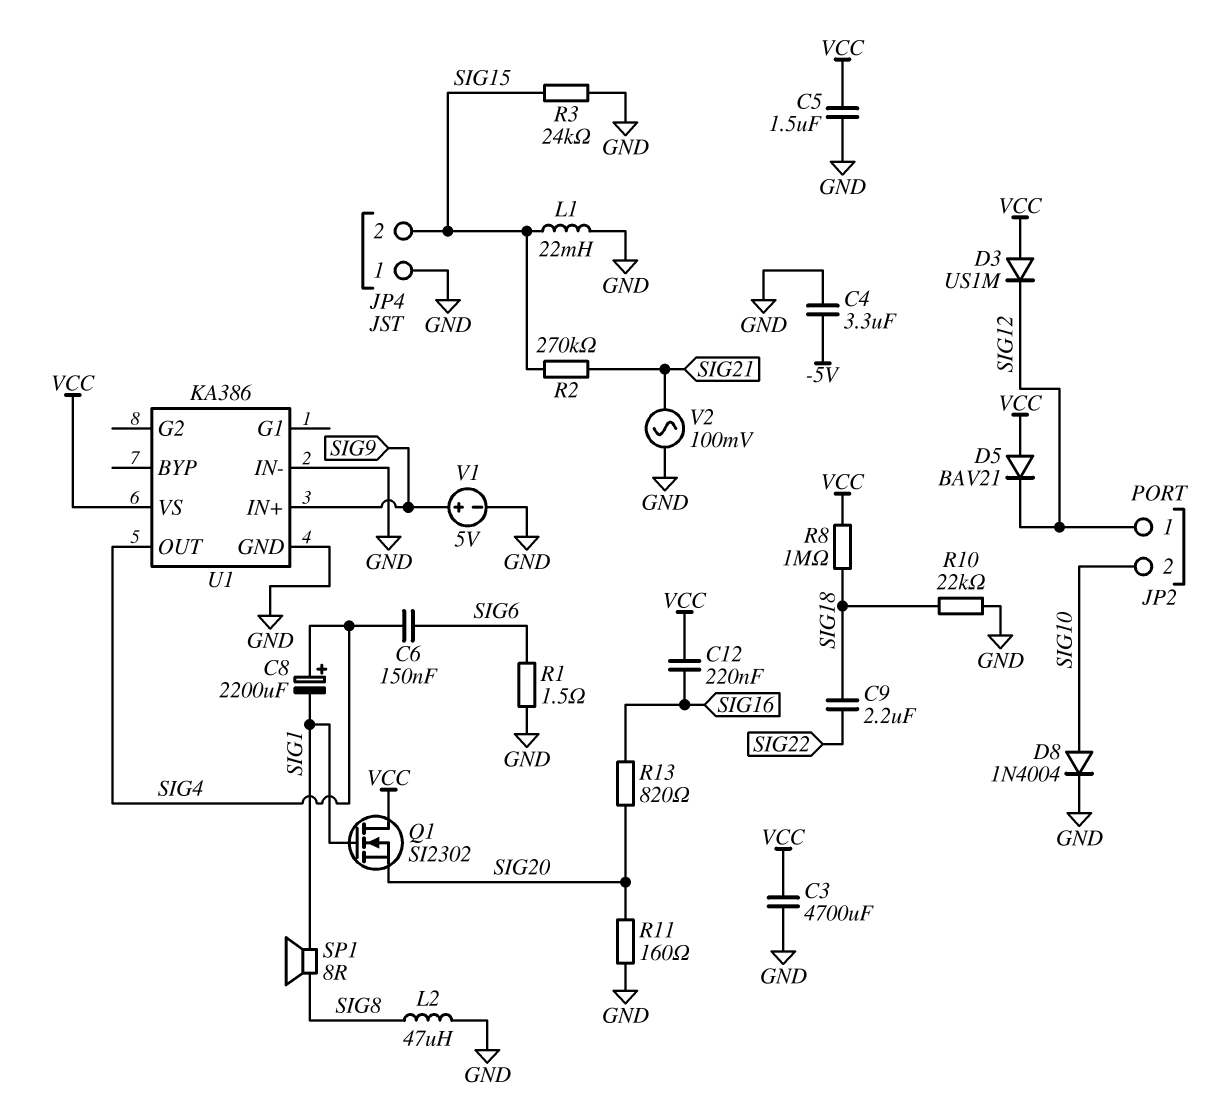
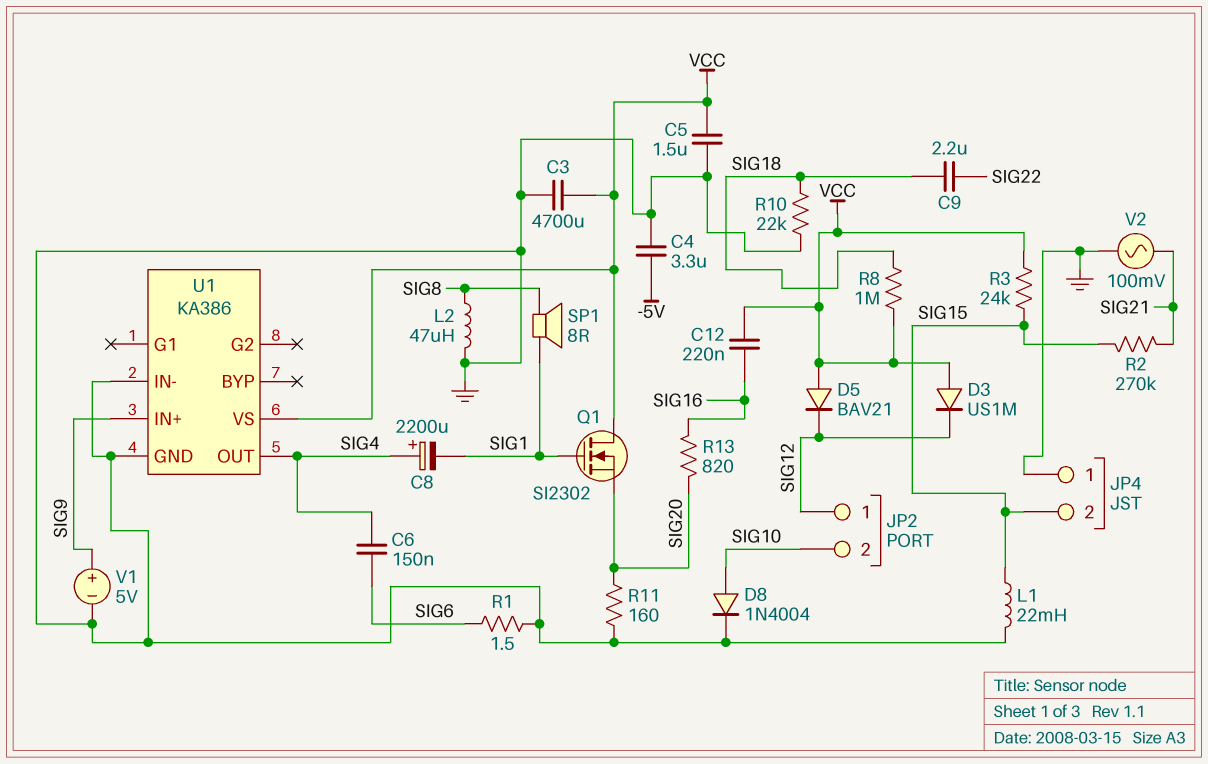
R3: 24k (GND, SIG15) -> 24k (SIG15, VCC)

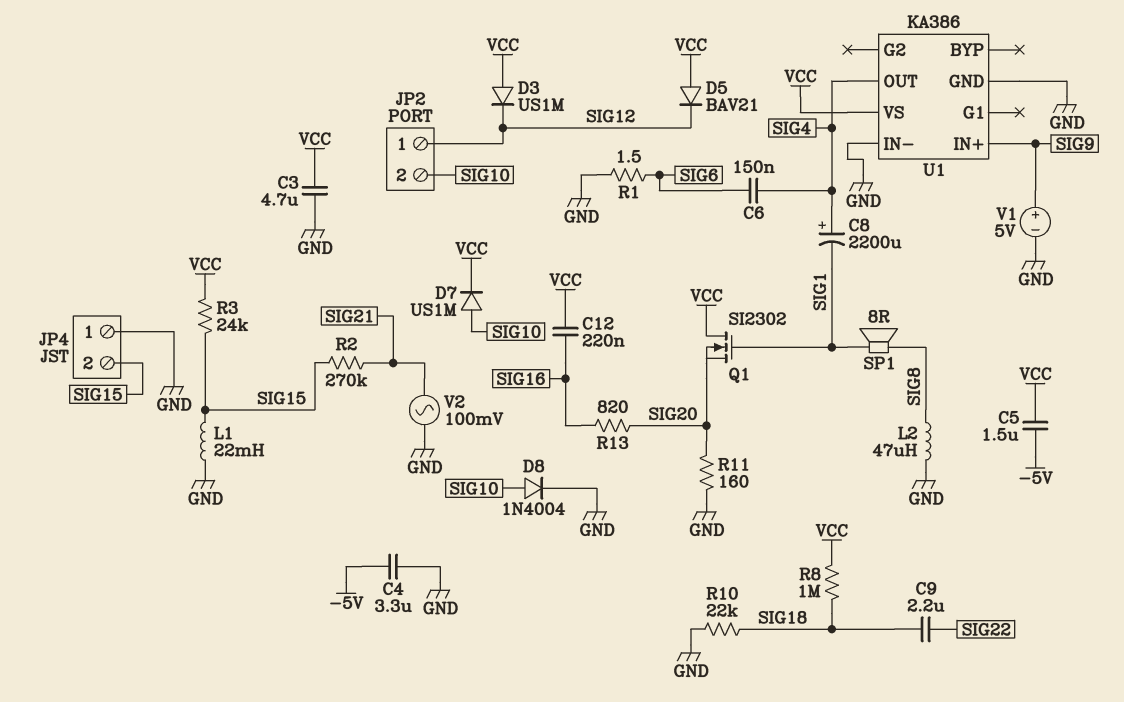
C3: 4700uF (GND, VCC) -> 4.7uF (GND, VCC)
C5: 1.5uF (GND, VCC) -> 1.5uF (-5V, VCC)
D7: none -> diode US1M (A SIG10, K VCC)

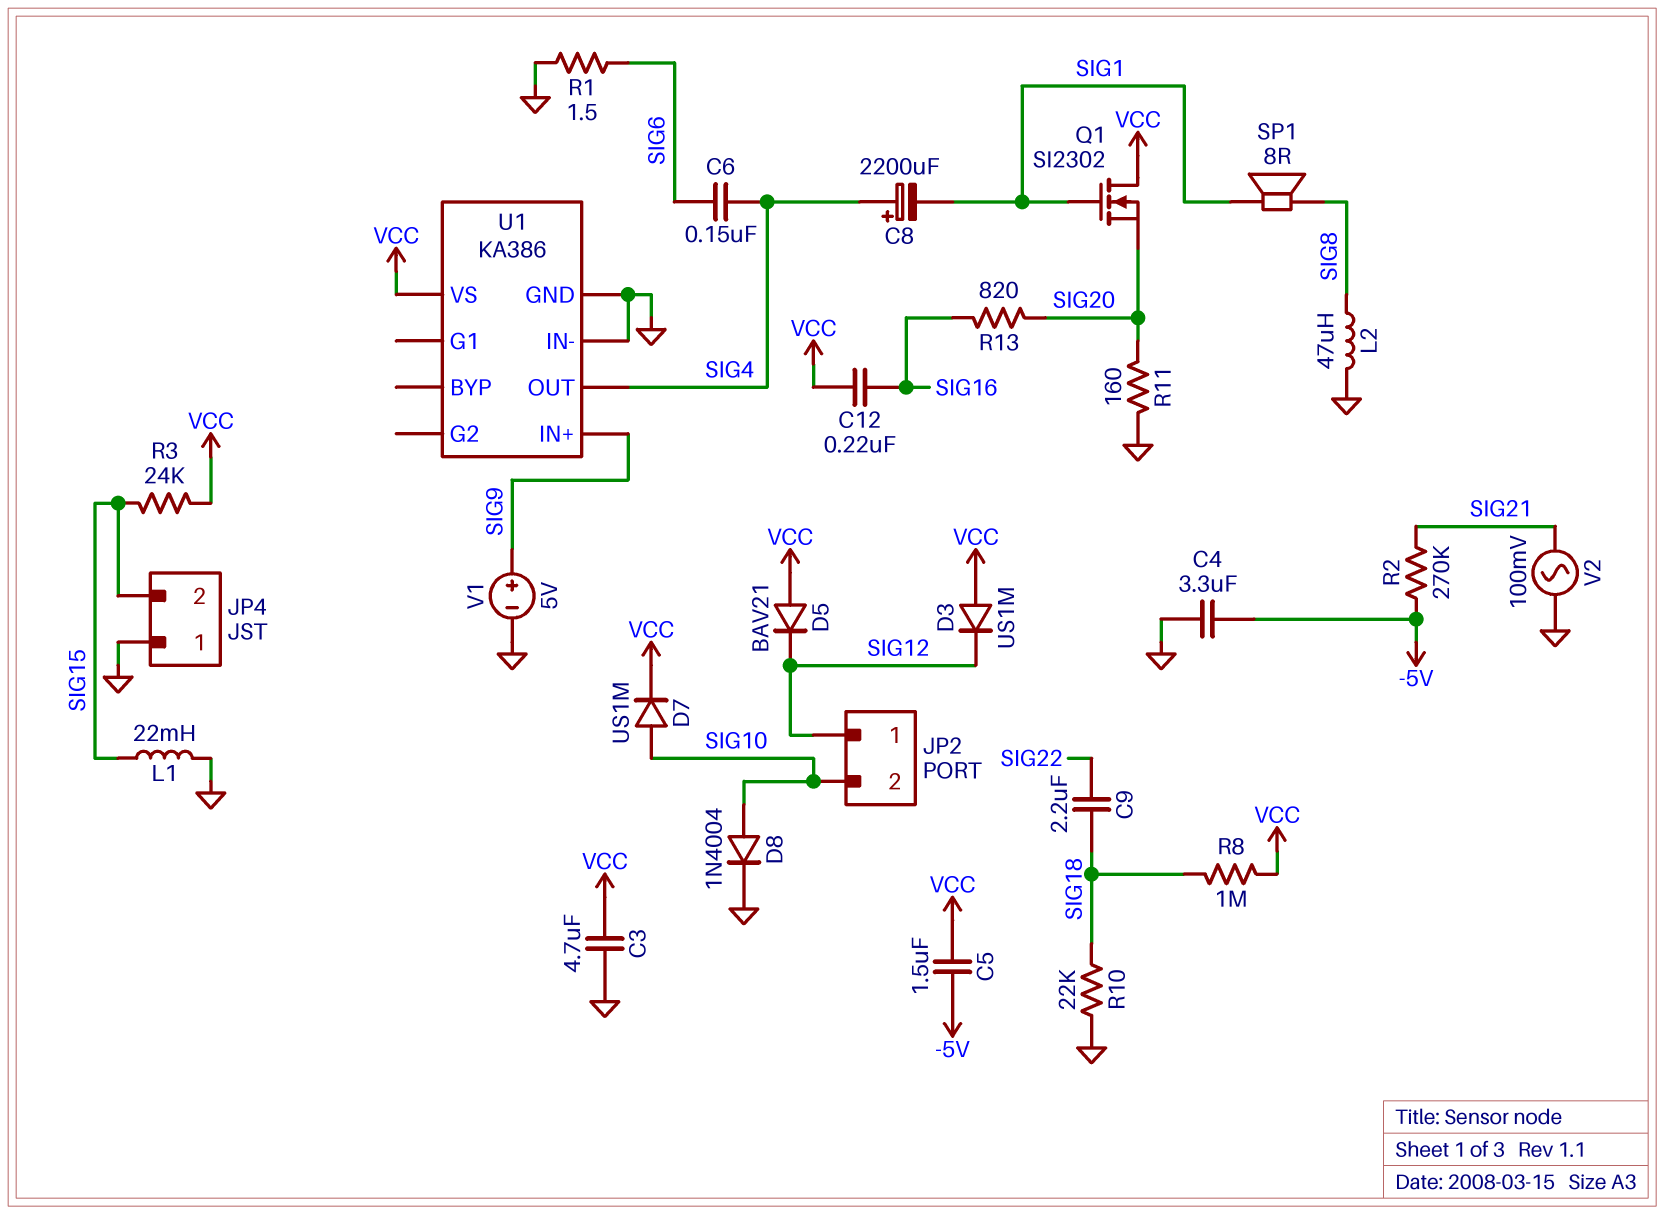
R2: 270k (SIG15, SIG21) -> 270k (-5V, SIG21)

